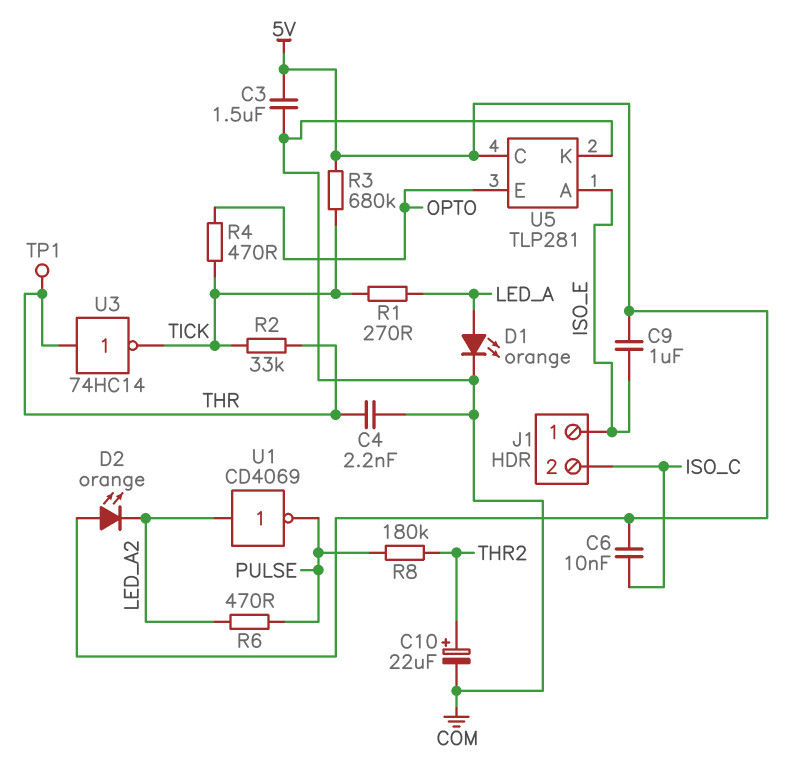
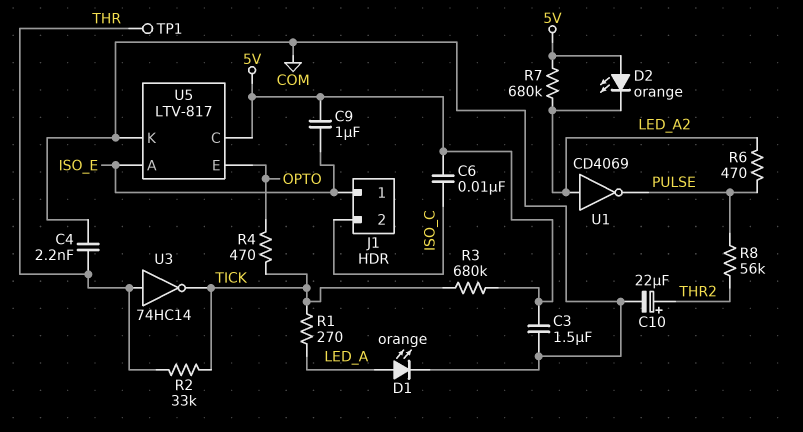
R7: none -> 680k (5V, LED_A2)
R8: 180k (PULSE, THR2) -> 56k (PULSE, THR2)
U5: TLP281 -> LTV-817

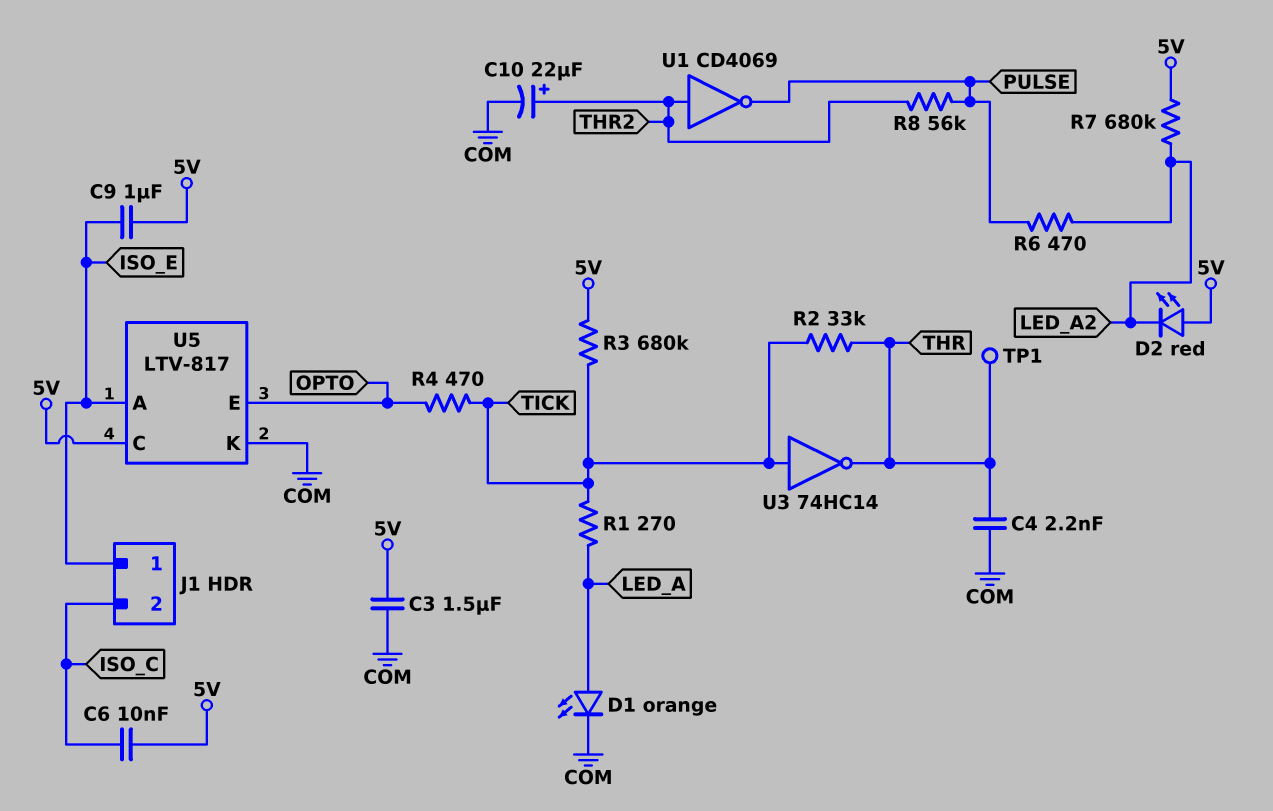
D2: LED orange (A 5V, K LED_A2) -> LED red (A 5V, K LED_A2)
U1: NOT CD4069 (in LED_A2, out PULSE) -> NOT CD4069 (in THR2, out PULSE)
U3: NOT 74HC14 (in THR, out TICK) -> NOT 74HC14 (in TICK, out THR)

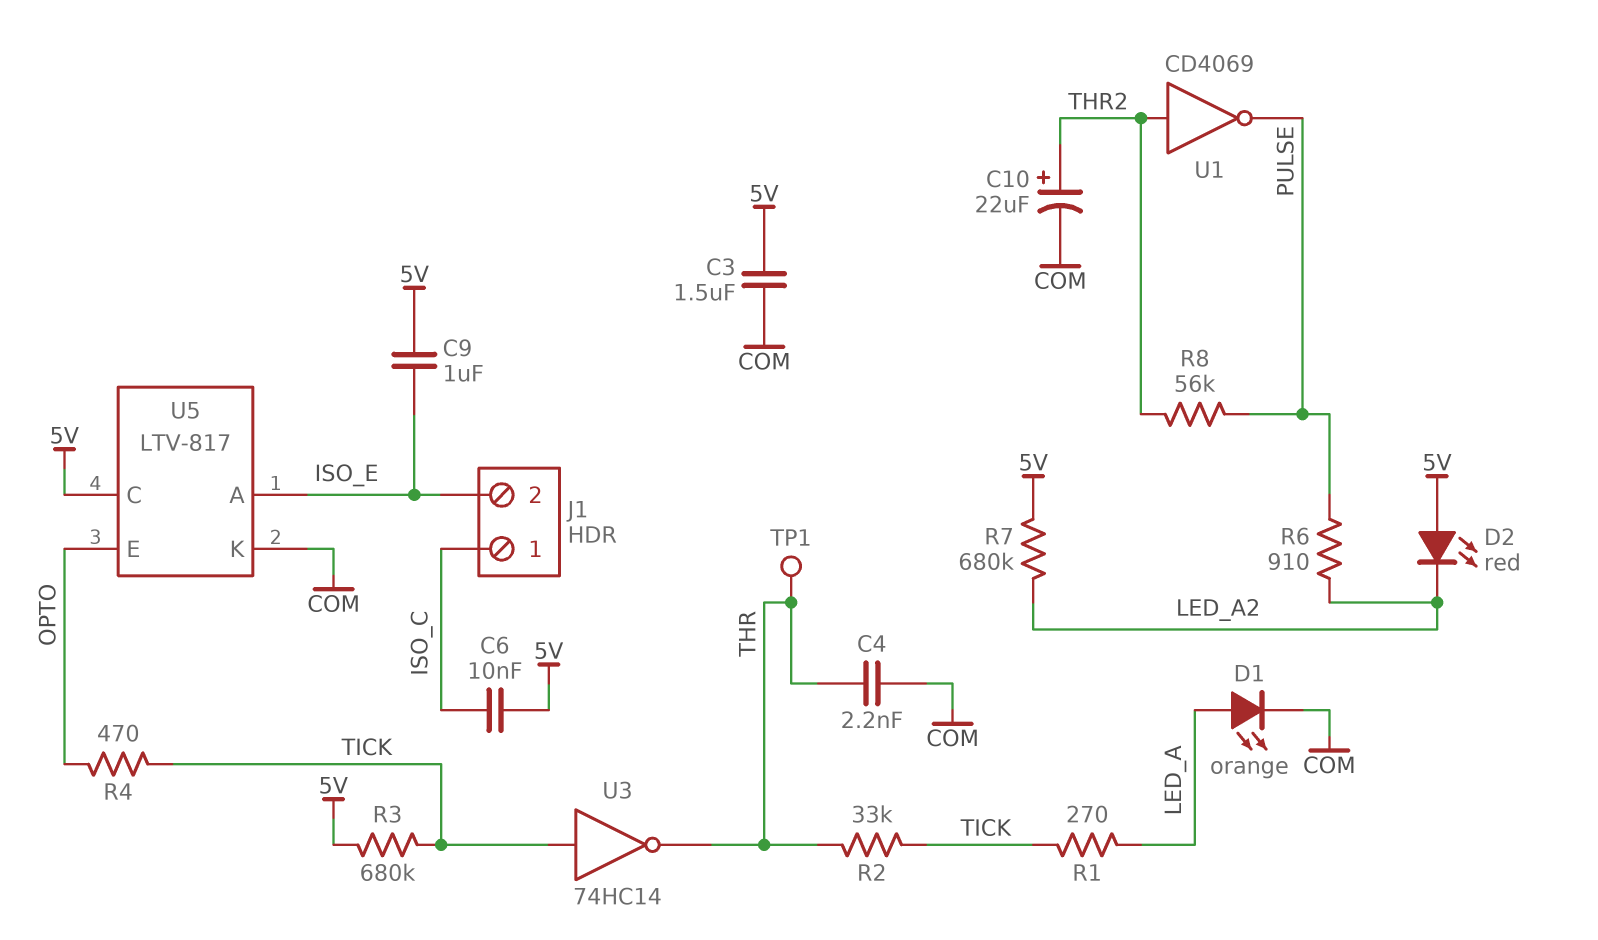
J1 pin 1: ISO_E -> ISO_C
J1 pin 2: ISO_C -> ISO_E
R6: 470 (LED_A2, PULSE) -> 910 (LED_A2, PULSE)

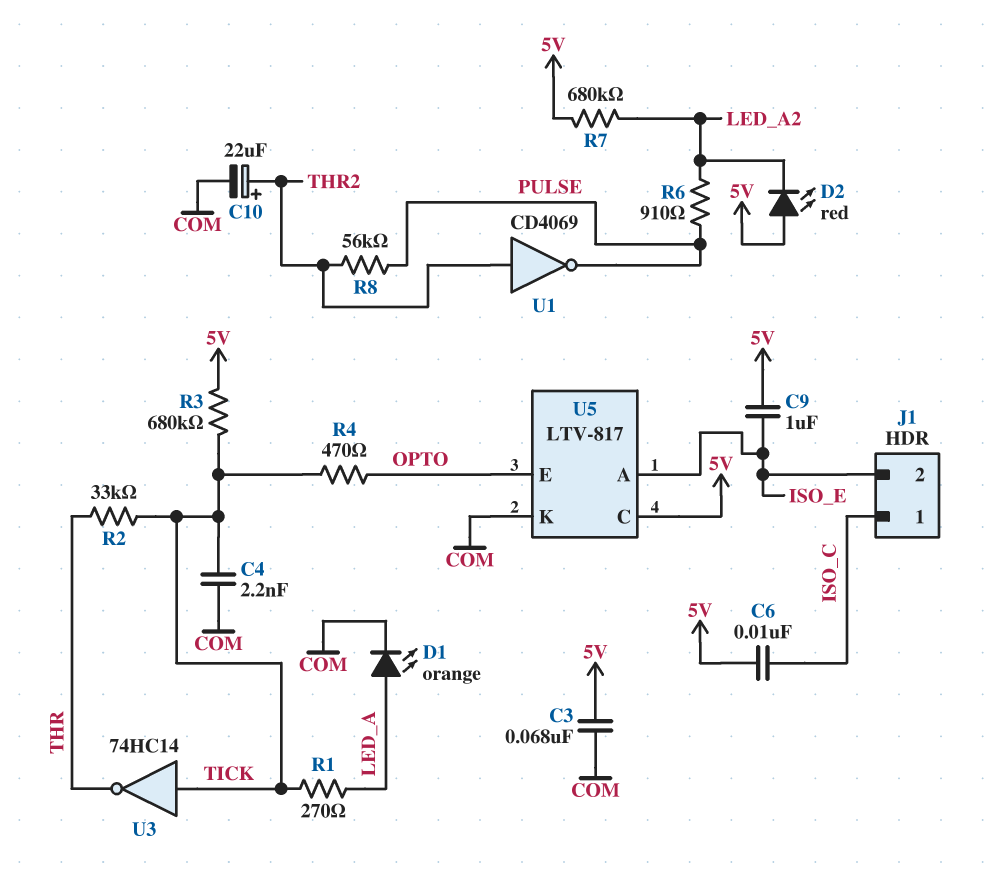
C3: 1.5uF (5V, COM) -> 68nF (5V, COM)
C4: 2.2nF (COM, THR) -> 2.2nF (COM, TICK)
TP1: test point (THR) -> none

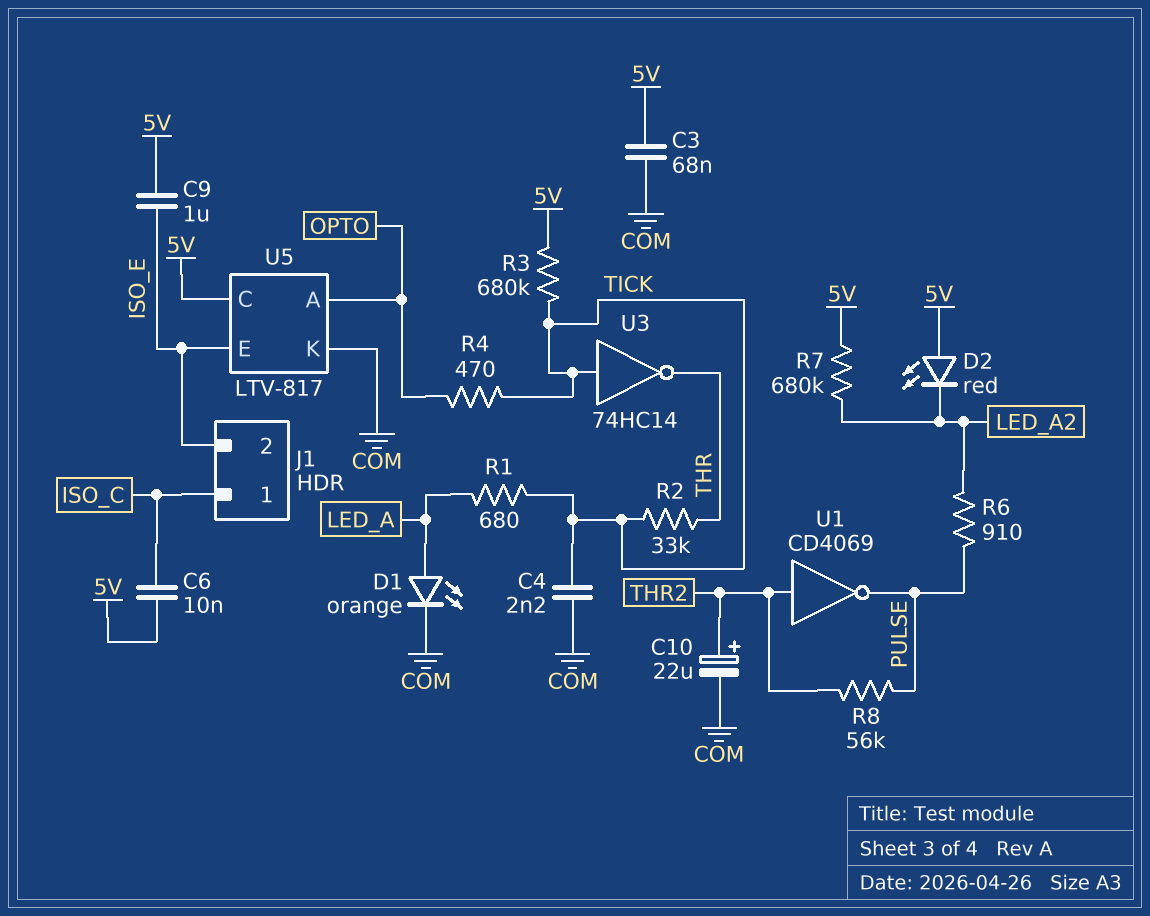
R1: 270 (LED_A, TICK) -> 680 (LED_A, TICK)
U5 pin A: ISO_E -> OPTO
U5 pin E: OPTO -> ISO_E

